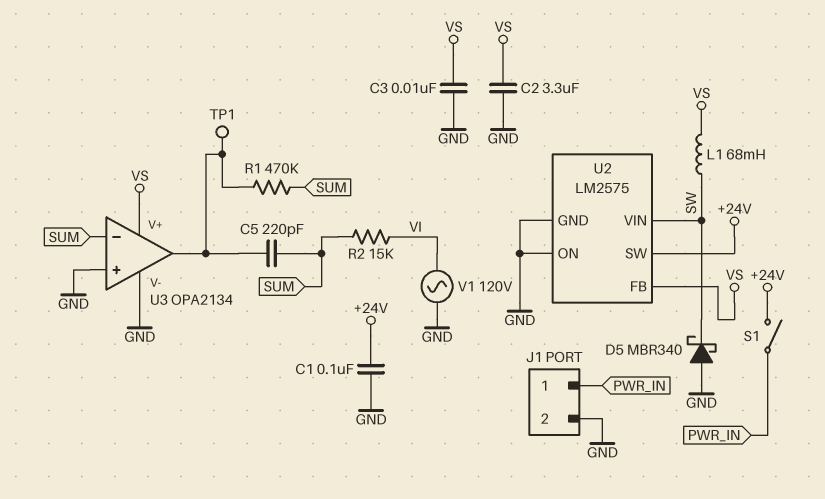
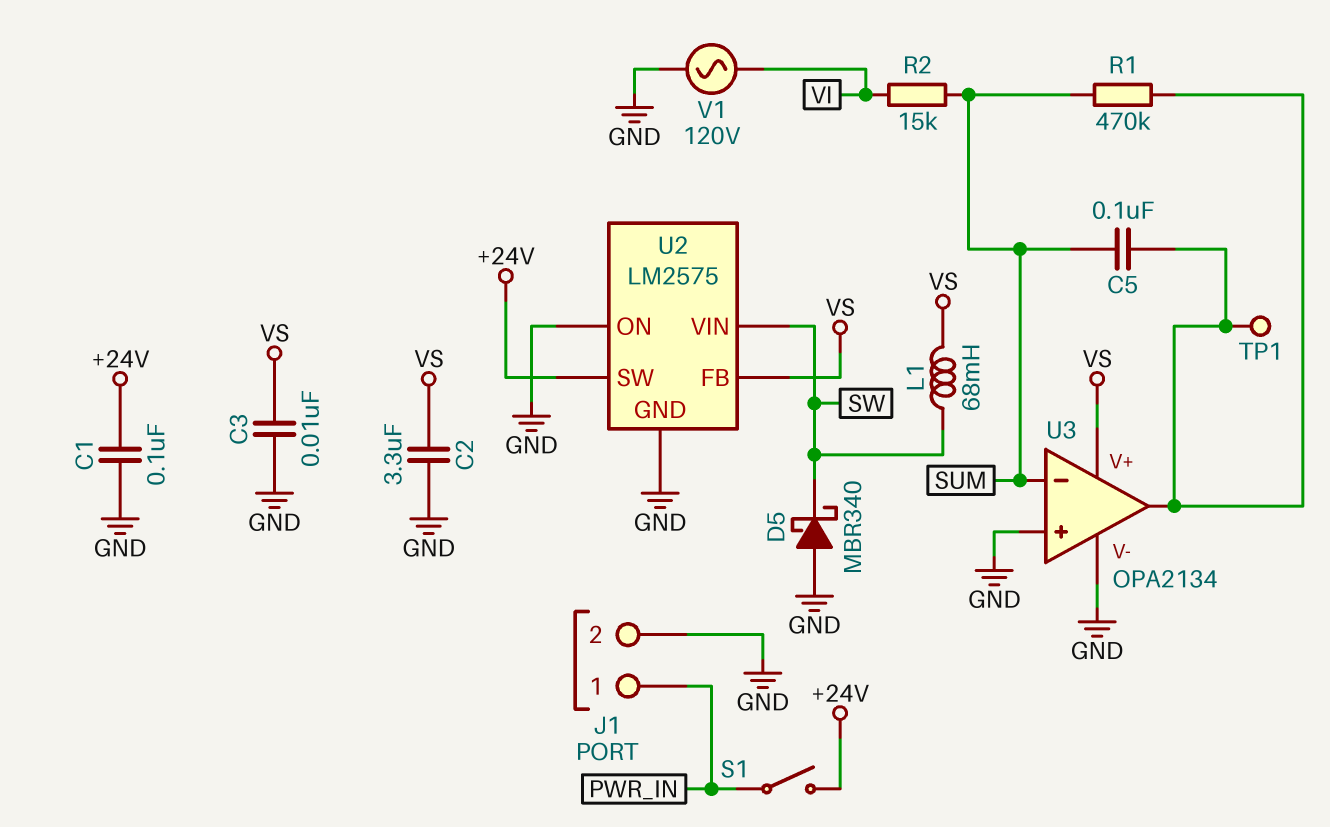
C5: 220pF (SUM, U3/out) -> 100nF (SUM, U3/out)

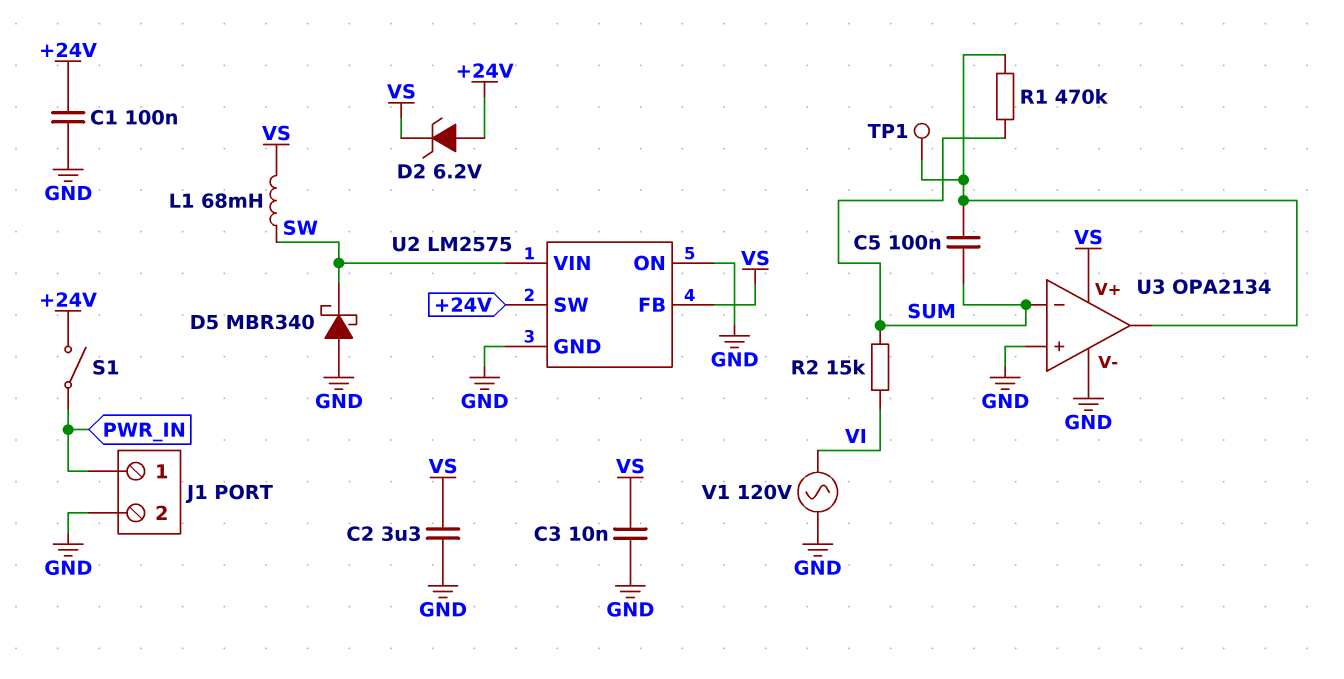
D2: none -> zener 6.2V (A +24V, K VS)

